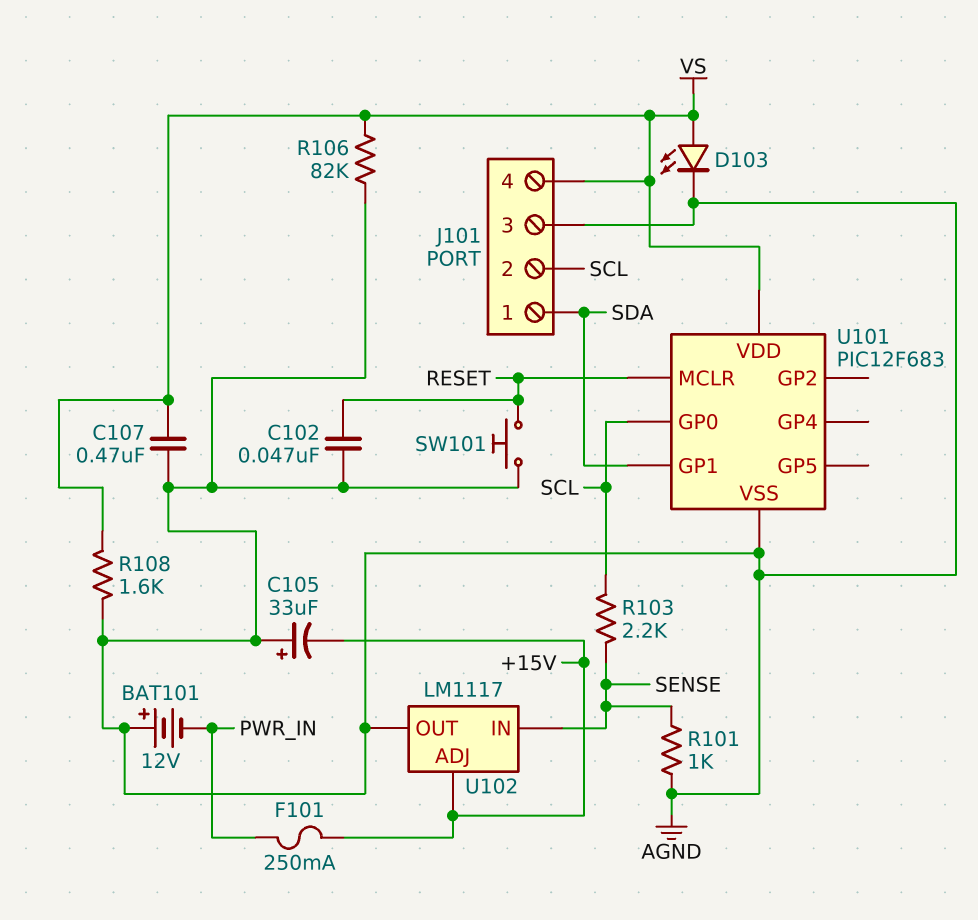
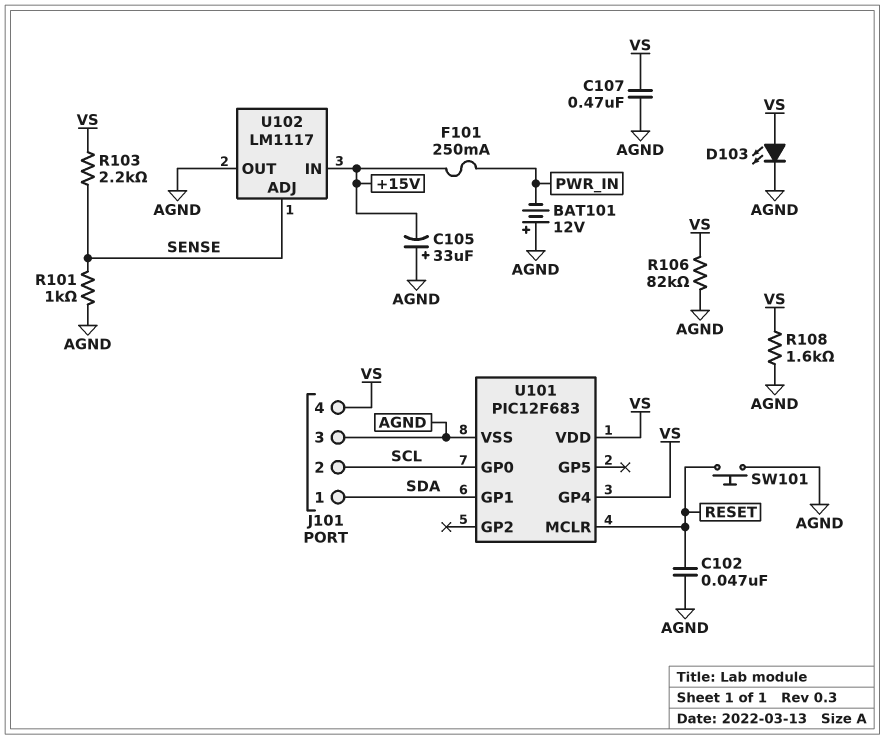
R103: 2.2k (SCL, SENSE) -> 2.2k (SENSE, VS)
U101 pin GP4: none -> VS
U102 pin ADJ: +15V -> SENSE
U102 pin IN: SENSE -> +15V

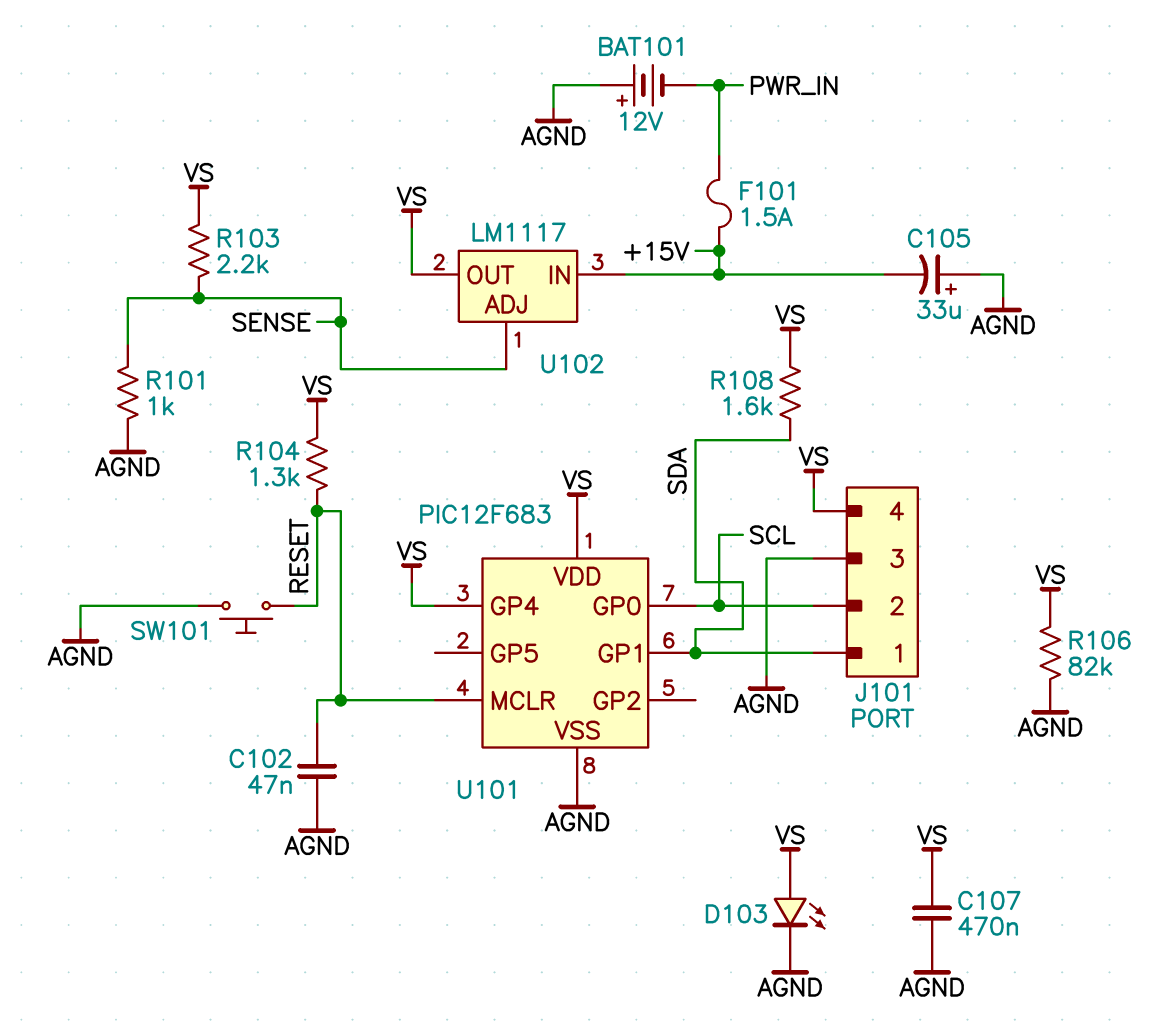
F101: 250mA (+15V, PWR_IN) -> 1.5A (+15V, PWR_IN)
R104: none -> 1.3k (RESET, VS)
R108: 1.6k (AGND, VS) -> 1.6k (SDA, VS)
U102 pin OUT: AGND -> VS

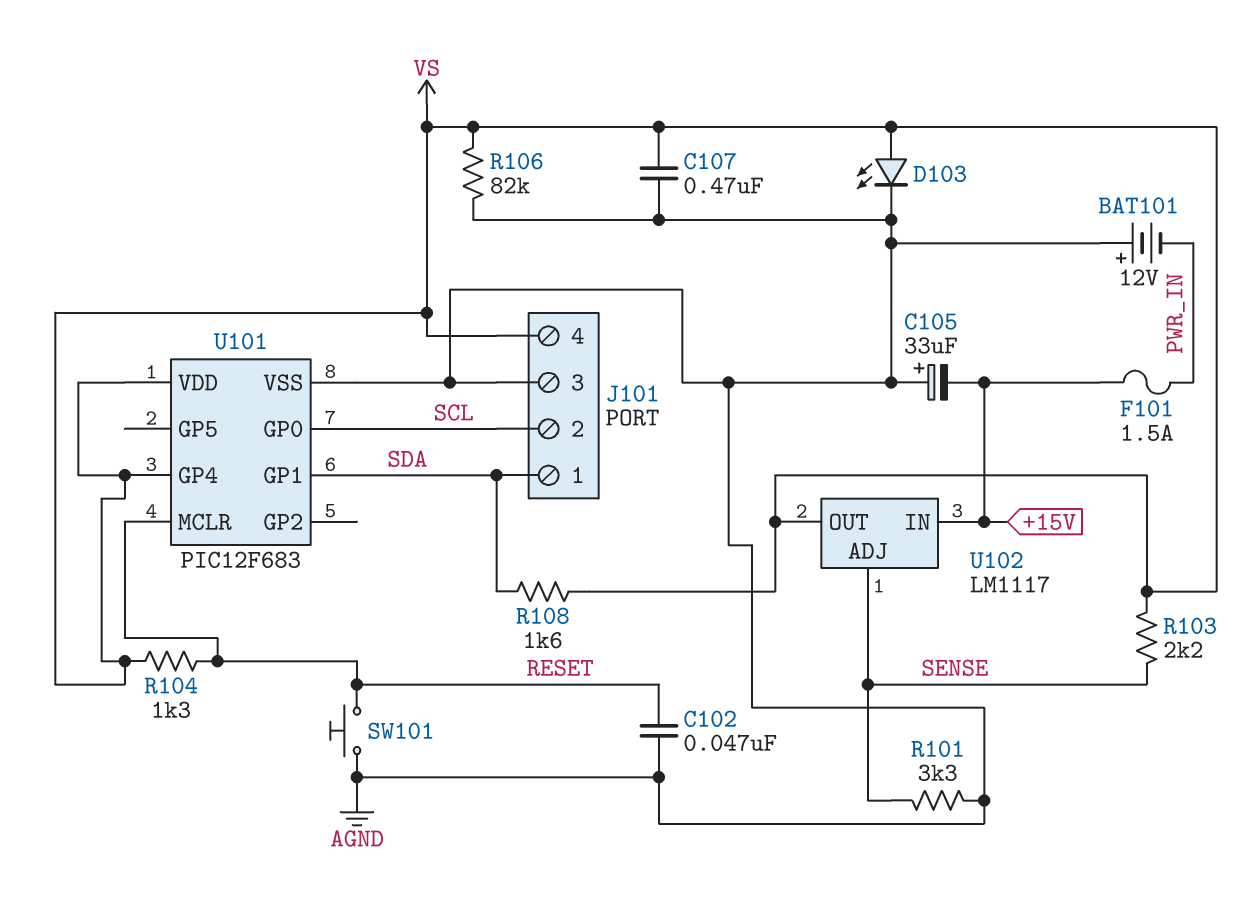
R101: 1k (AGND, SENSE) -> 3.3k (AGND, SENSE)

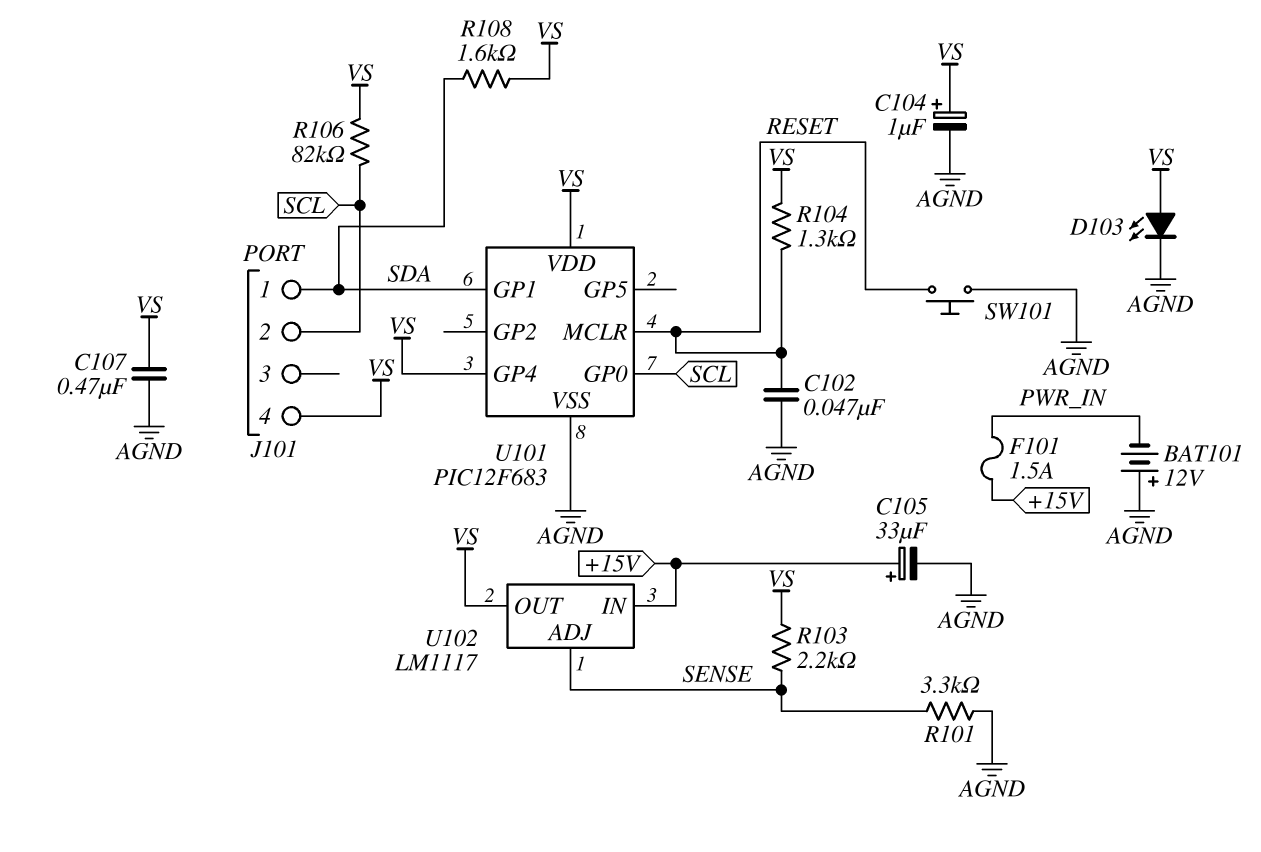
C104: none -> 1uF (plus VS, minus AGND)
C105: 33uF (plus AGND, minus +15V) -> 33uF (plus +15V, minus AGND)
J101 pin 3: AGND -> none
R106: 82k (AGND, VS) -> 82k (SCL, VS)

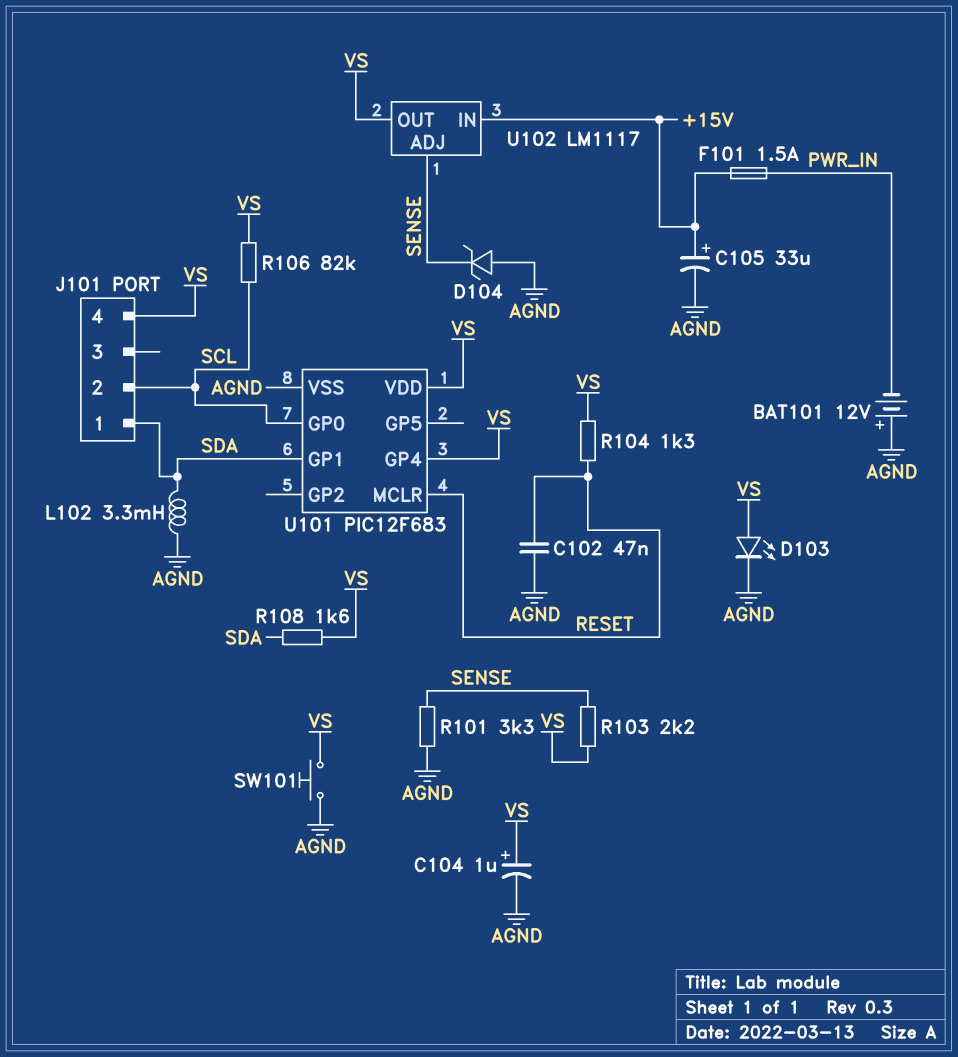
C107: 470nF (AGND, VS) -> none
D104: none -> zener (A AGND, K SENSE)
L102: none -> 3.3mH (AGND, SDA)
SW101: button (AGND, RESET) -> button (AGND, VS)

